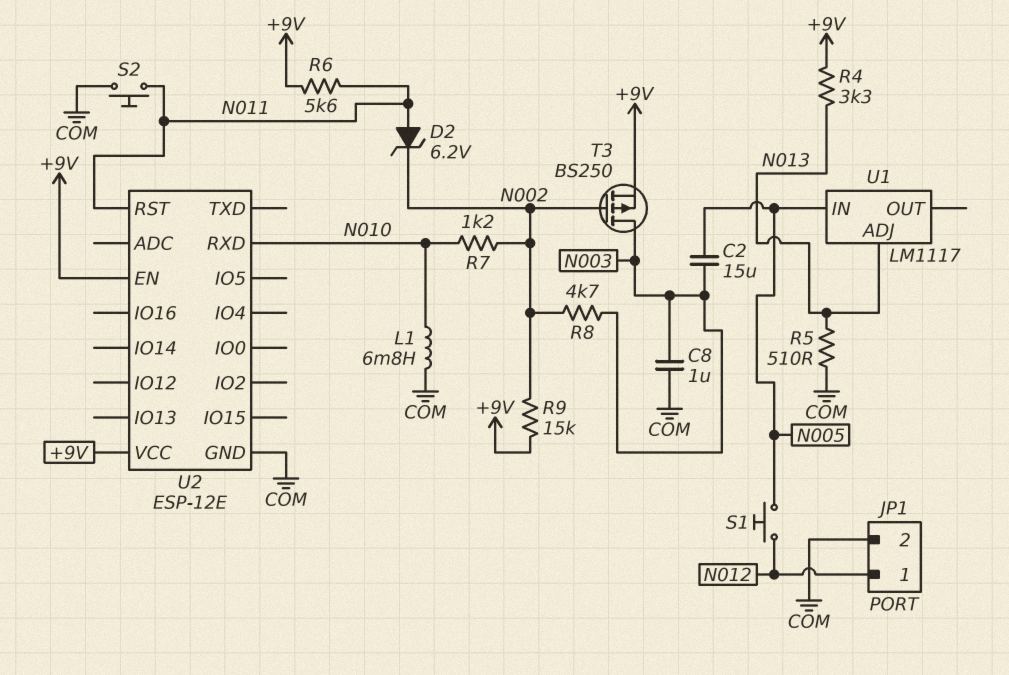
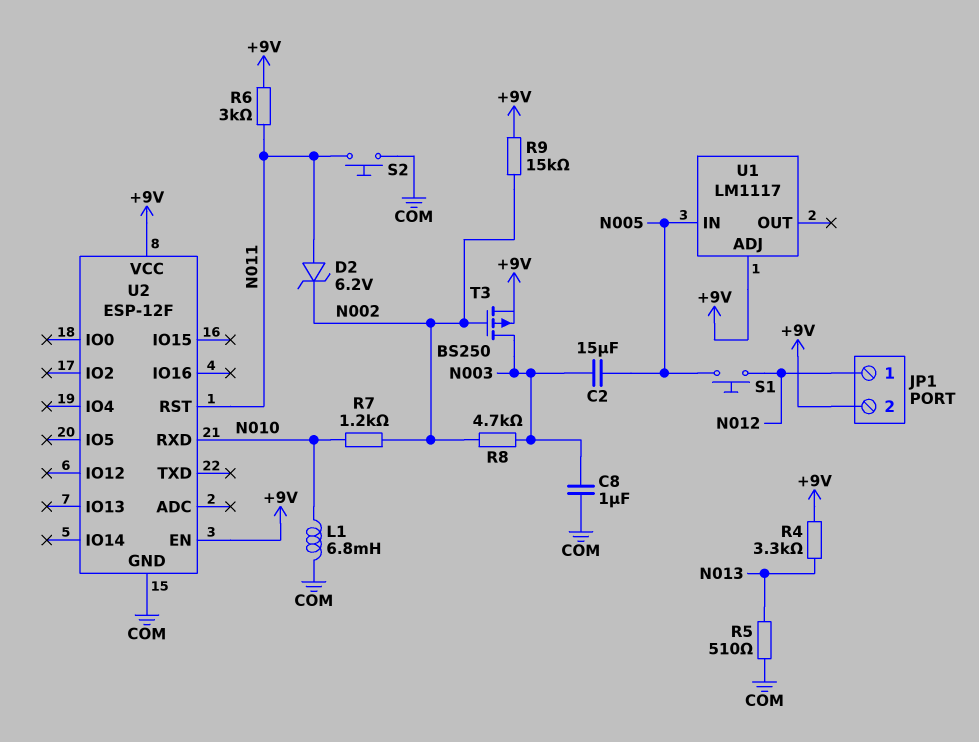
JP1 pin 2: COM -> +9V
R6: 5.6k (+9V, N011) -> 3k (+9V, N011)
U1 pin ADJ: N013 -> +9V
U2: ESP-12E -> ESP-12F

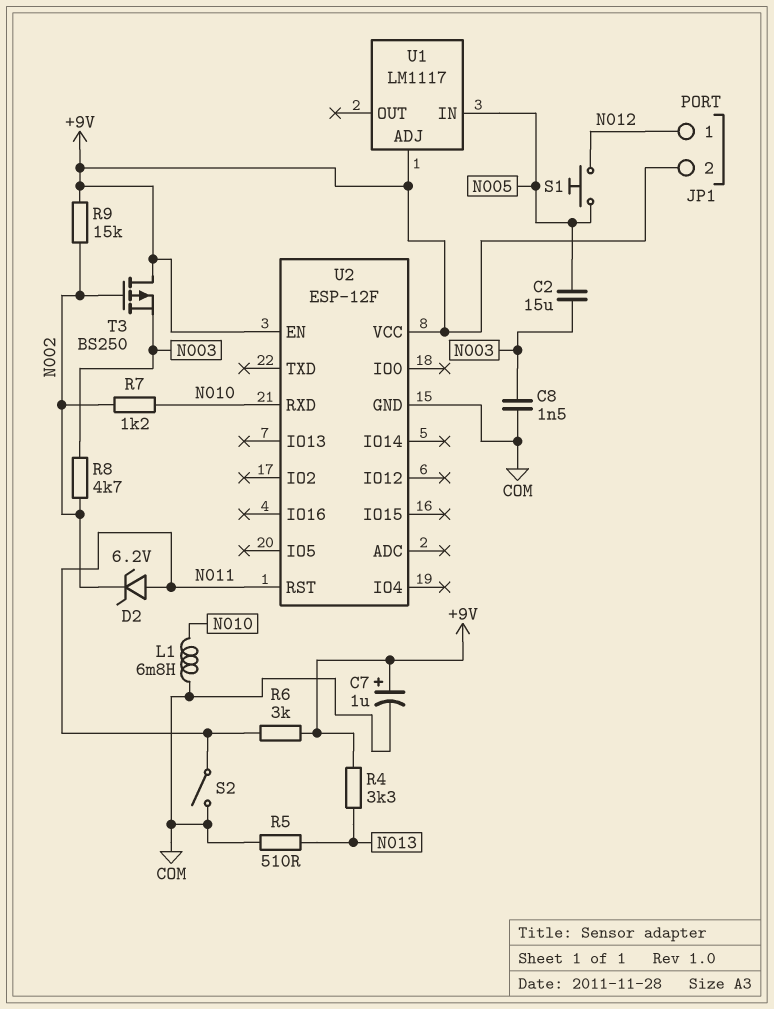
C7: none -> 1uF (plus +9V, minus COM)
C8: 1uF (COM, N003) -> 1.5nF (COM, N003)
S2: button (COM, N011) -> switch (COM, N011)
T3: PMOS BS250 (G N002, D N003, S +9V) -> PMOS BS250 (G N002, D +9V, S N003)

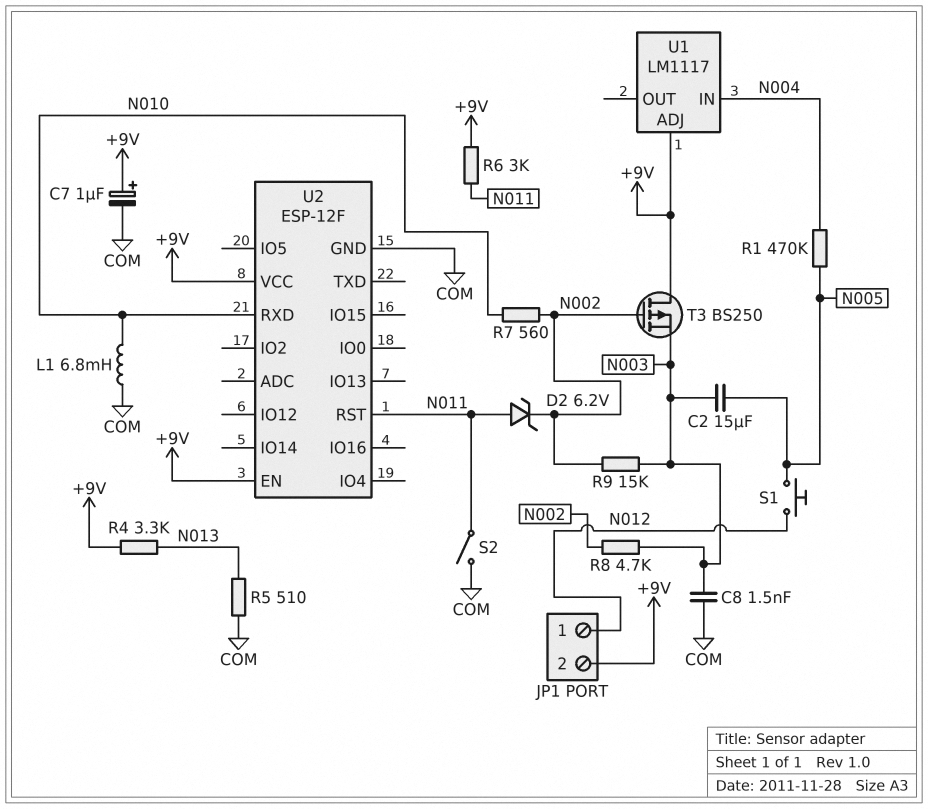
R1: none -> 470k (N004, N005)
R7: 1.2k (N002, N010) -> 560 (N002, N010)
R9: 15k (+9V, N002) -> 15k (N002, N003)
U1 pin IN: N005 -> N004

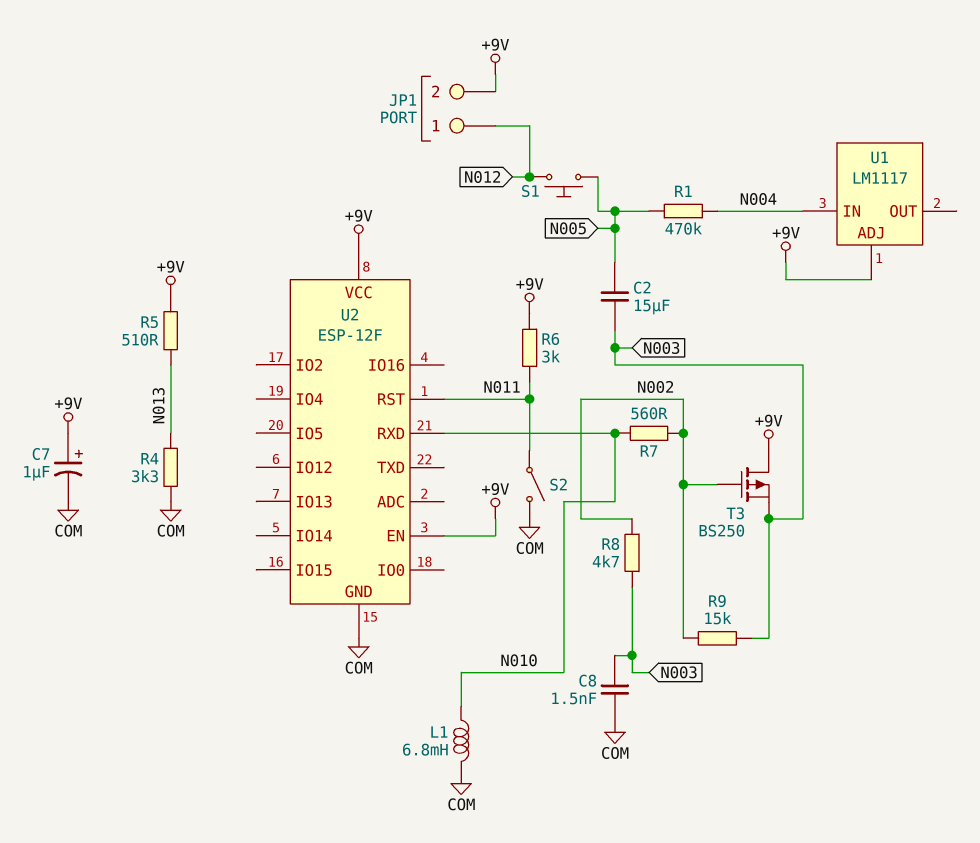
D2: zener 6.2V (A N011, K N002) -> none
R4: 3.3k (+9V, N013) -> 3.3k (COM, N013)
R5: 510 (COM, N013) -> 510 (+9V, N013)

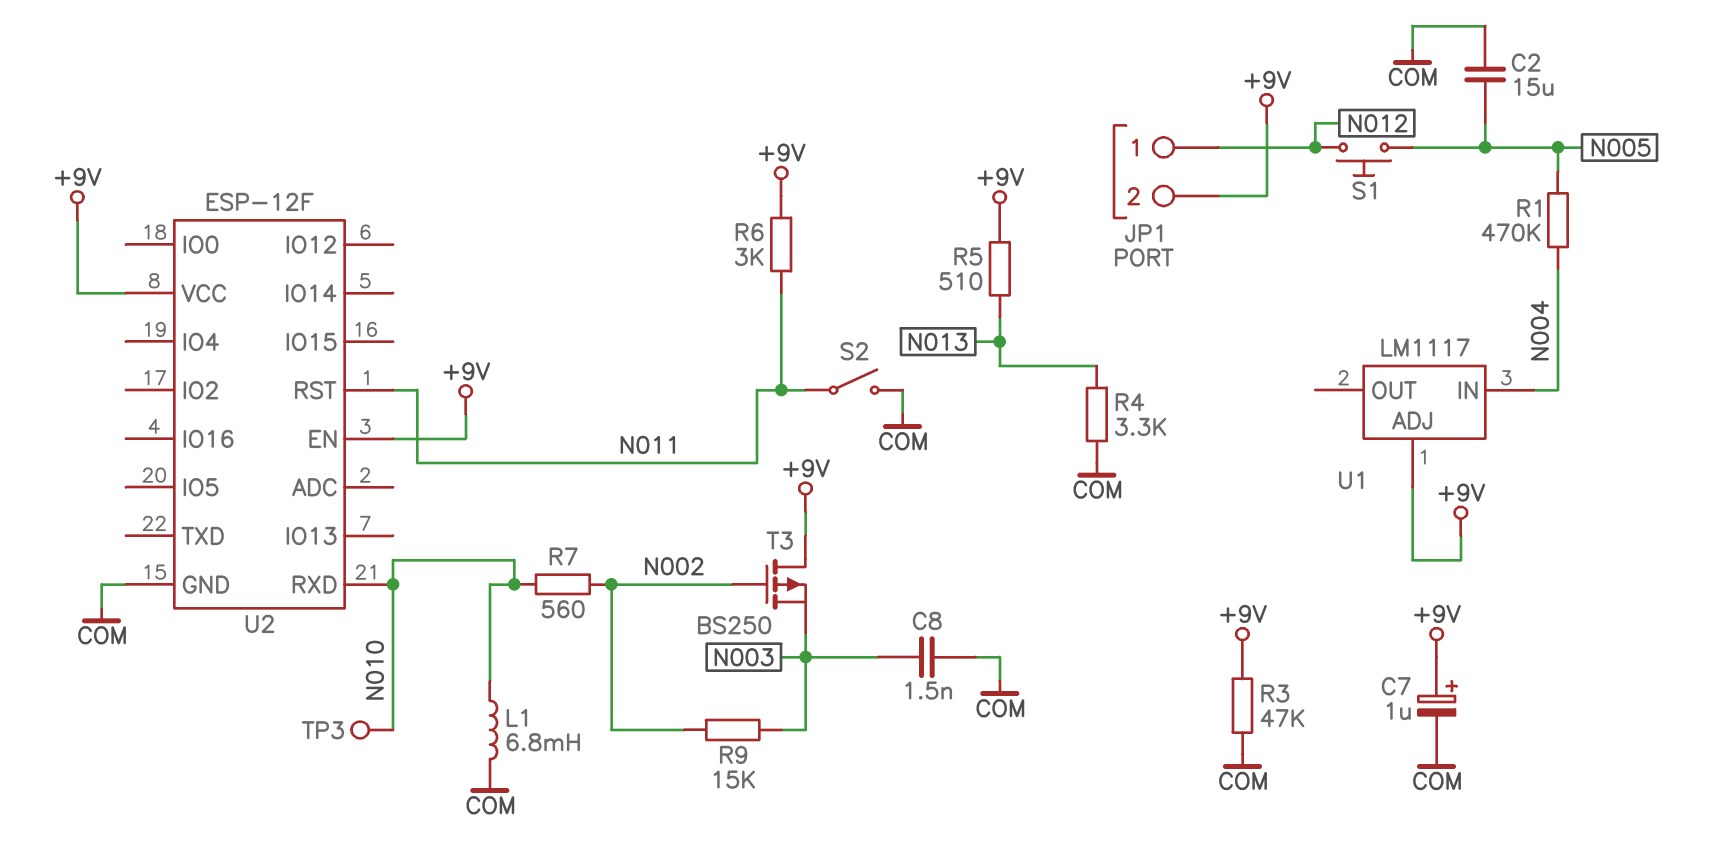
C2: 15uF (N003, N005) -> 15uF (COM, N005)
R3: none -> 47k (+9V, COM)
R8: 4.7k (N002, N003) -> none
TP3: none -> test point (N010)

